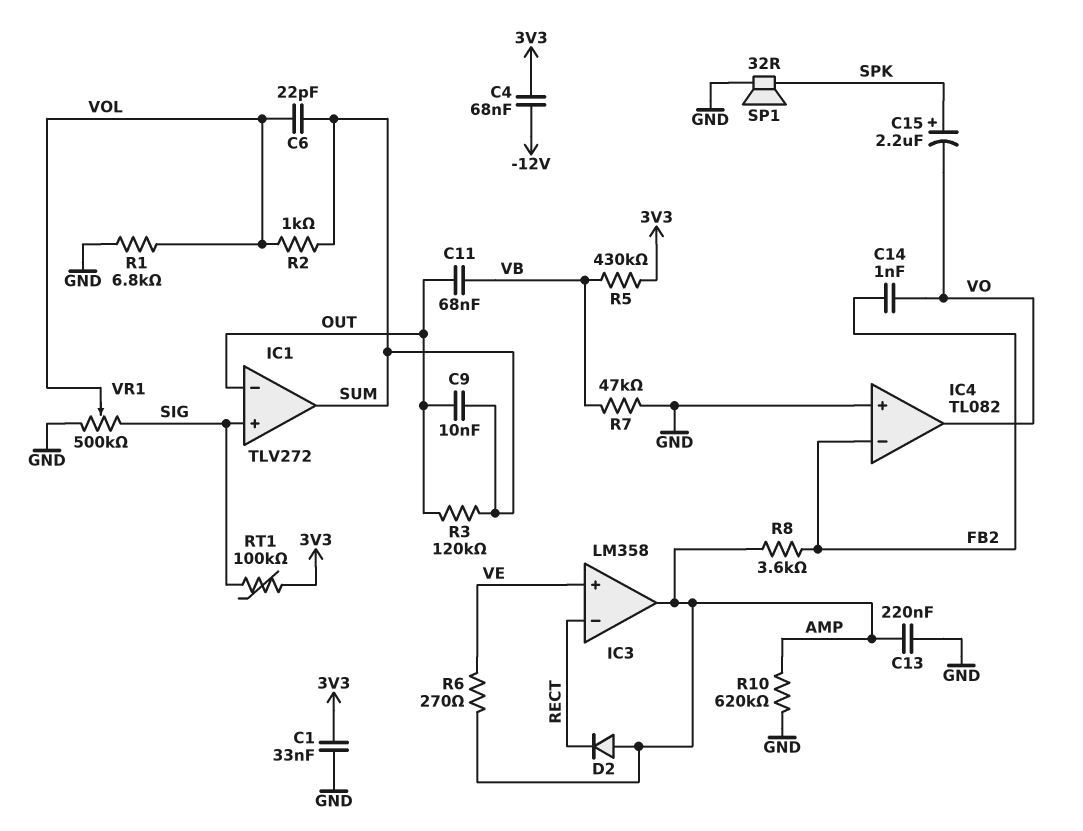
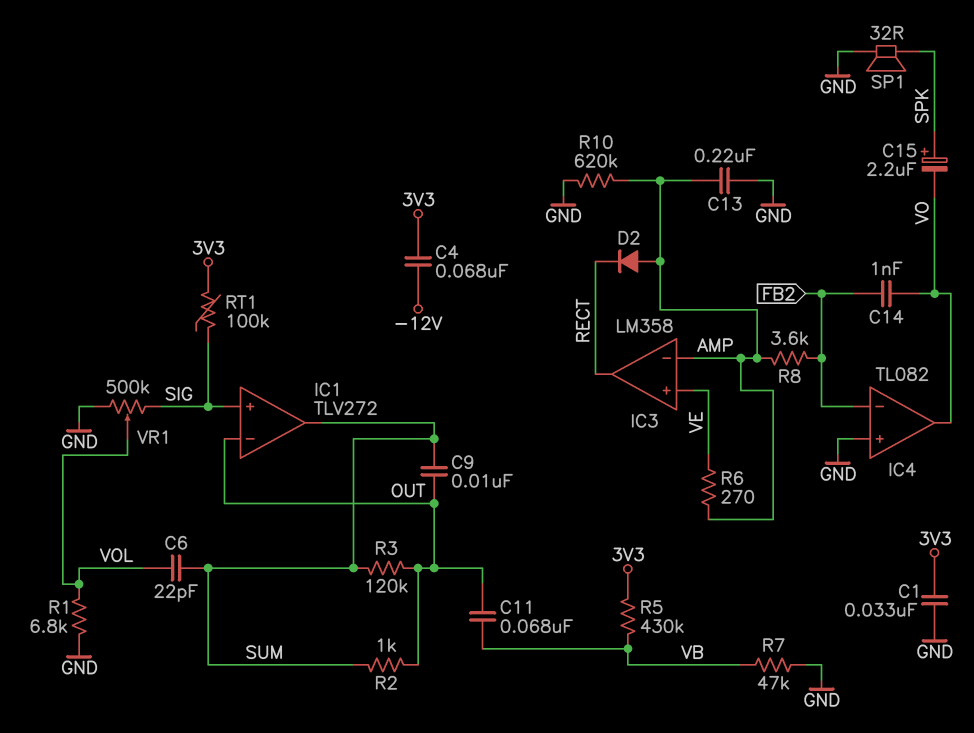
IC3 pin in-: RECT -> AMP
IC3 pin out: AMP -> RECT
R2: 1k (SUM, VOL) -> 1k (OUT, SUM)

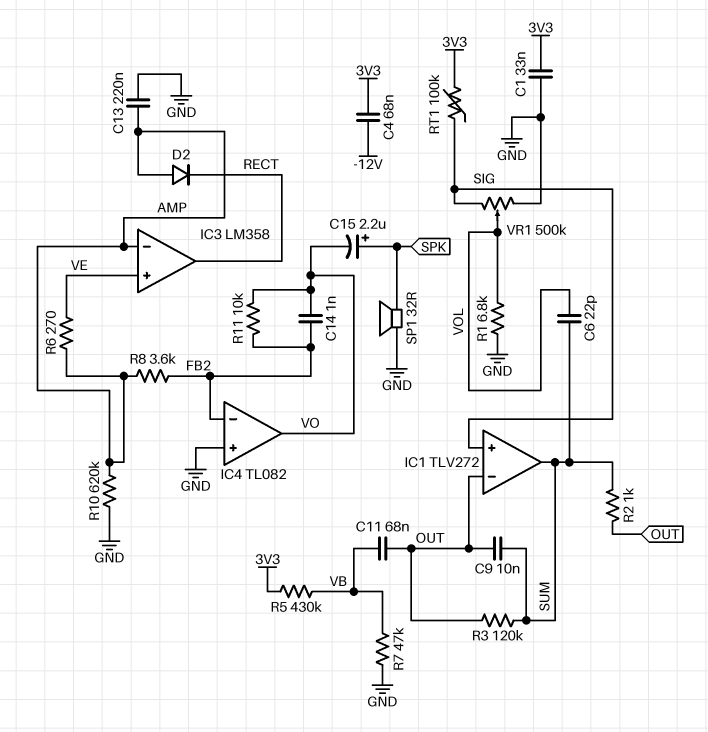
R11: none -> 10k (FB2, VO)

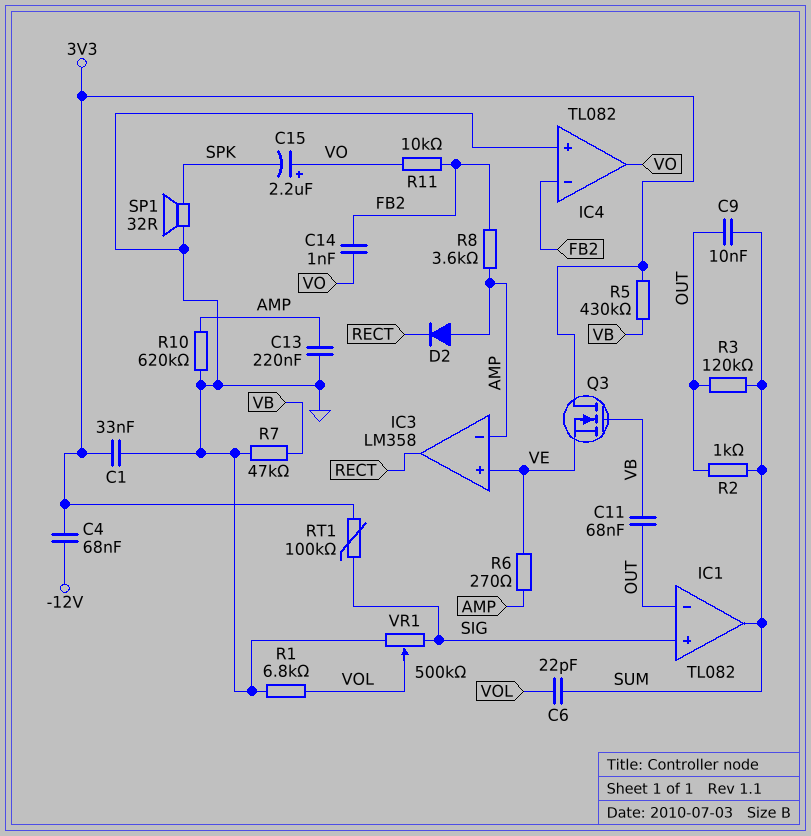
C15: 2.2uF (plus SPK, minus VO) -> 2.2uF (plus VO, minus SPK)
IC1: TLV272 -> TL082
Q3: none -> NMOS (G VB, D 3V3, S VE)

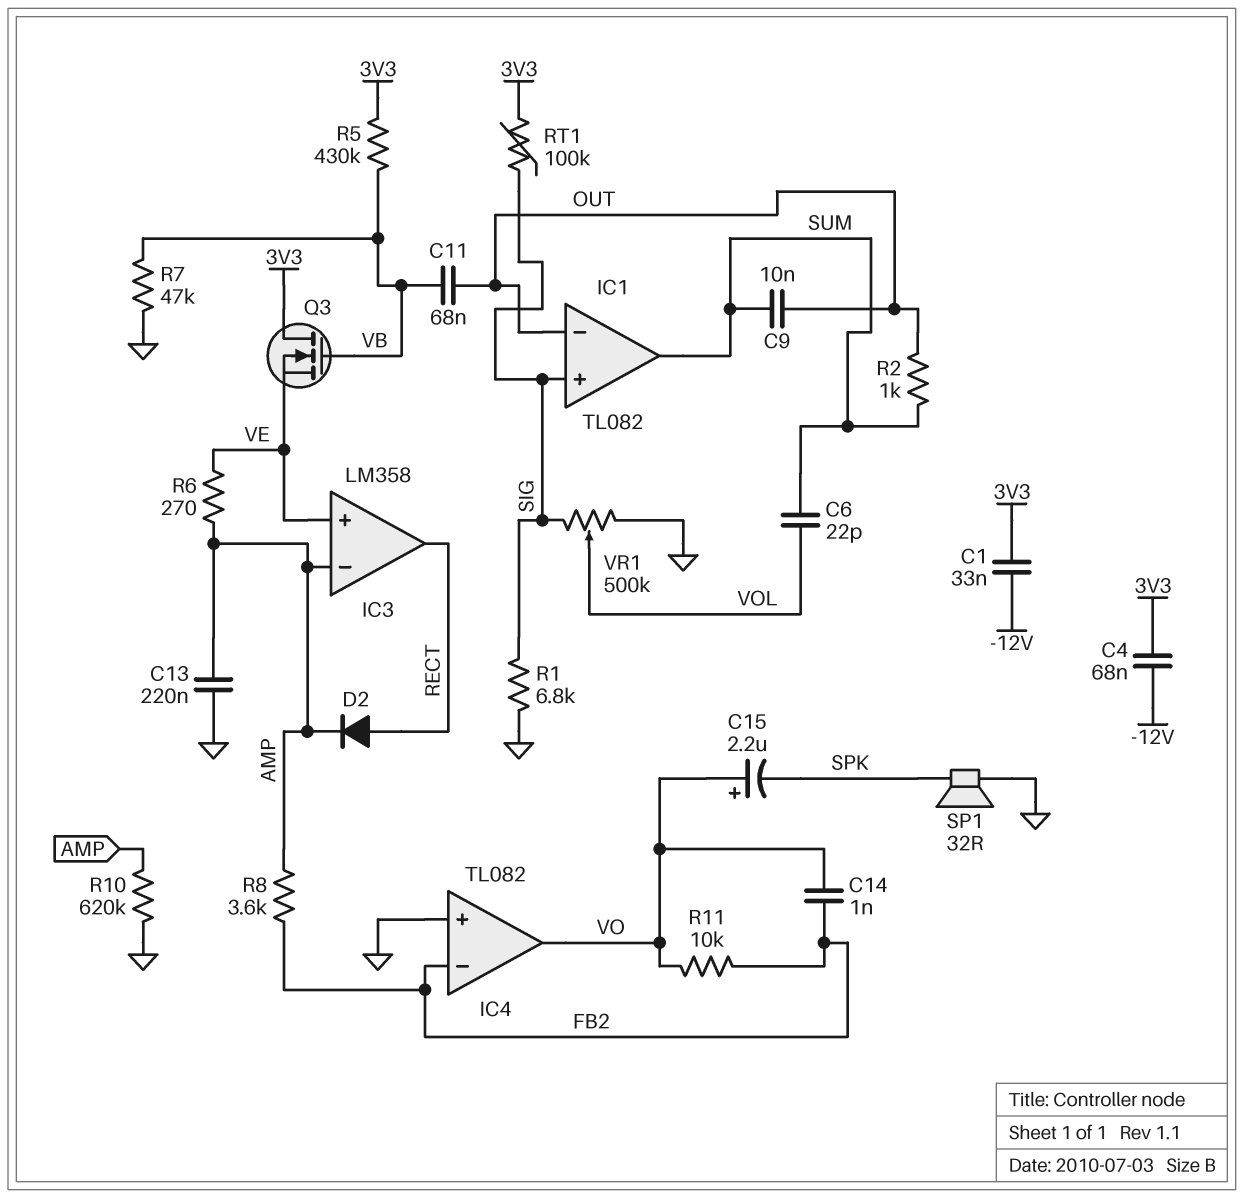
C1: 33nF (3V3, GND) -> 33nF (-12V, 3V3)
D2: diode (A AMP, K RECT) -> diode (A RECT, K AMP)
R1: 6.8k (GND, VOL) -> 6.8k (GND, SIG)
R3: 120k (OUT, SUM) -> none

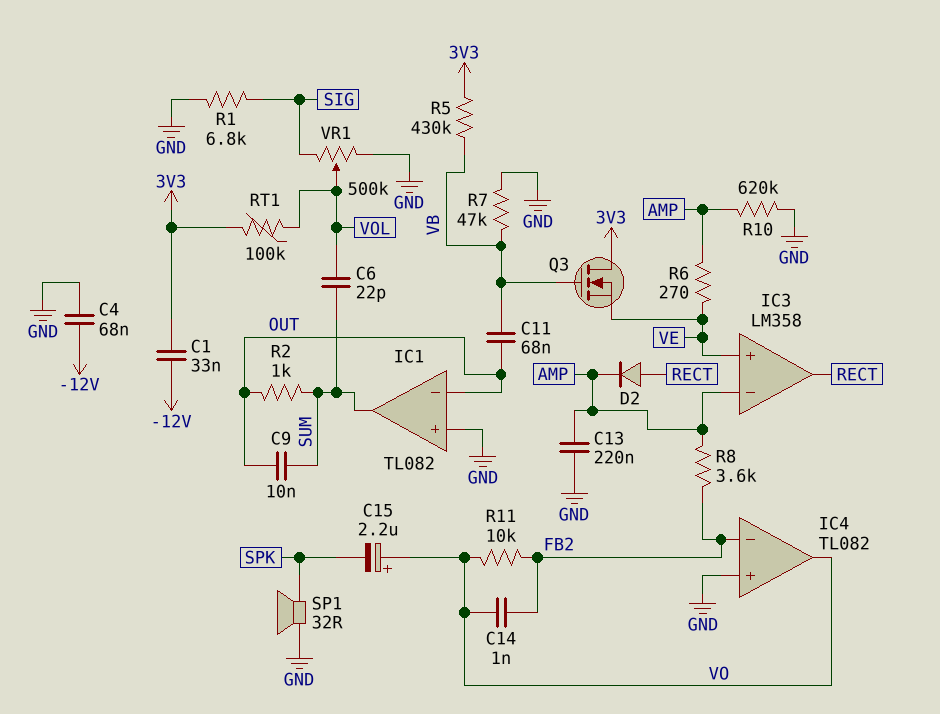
C4: 68nF (-12V, 3V3) -> 68nF (-12V, GND)
IC1 pin in+: SIG -> GND
RT1: 100k (3V3, SIG) -> 100k (3V3, VOL)

